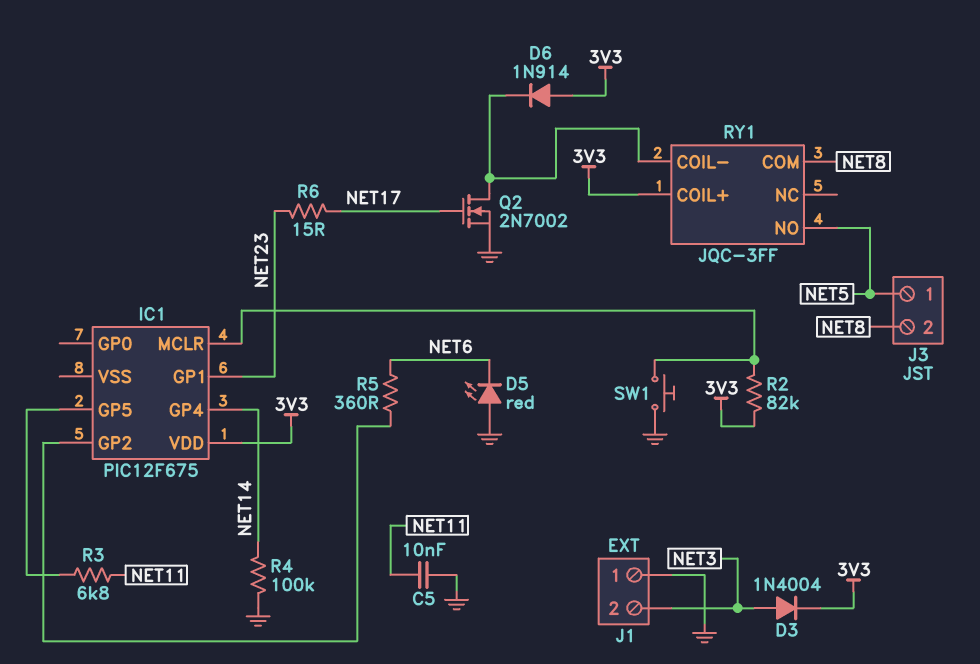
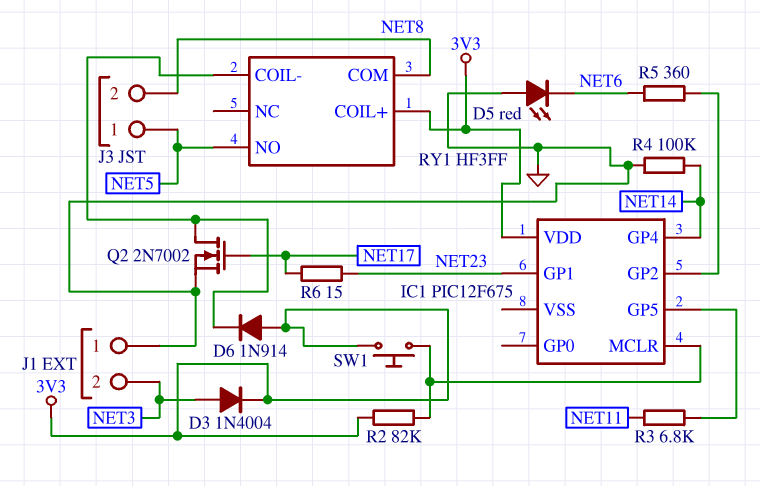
C5: 10nF (GND, NET11) -> none
RY1: JQC-3FF -> HF3FF
SW1: button (GND, IC1/MCLR) -> button (3V3, IC1/MCLR)

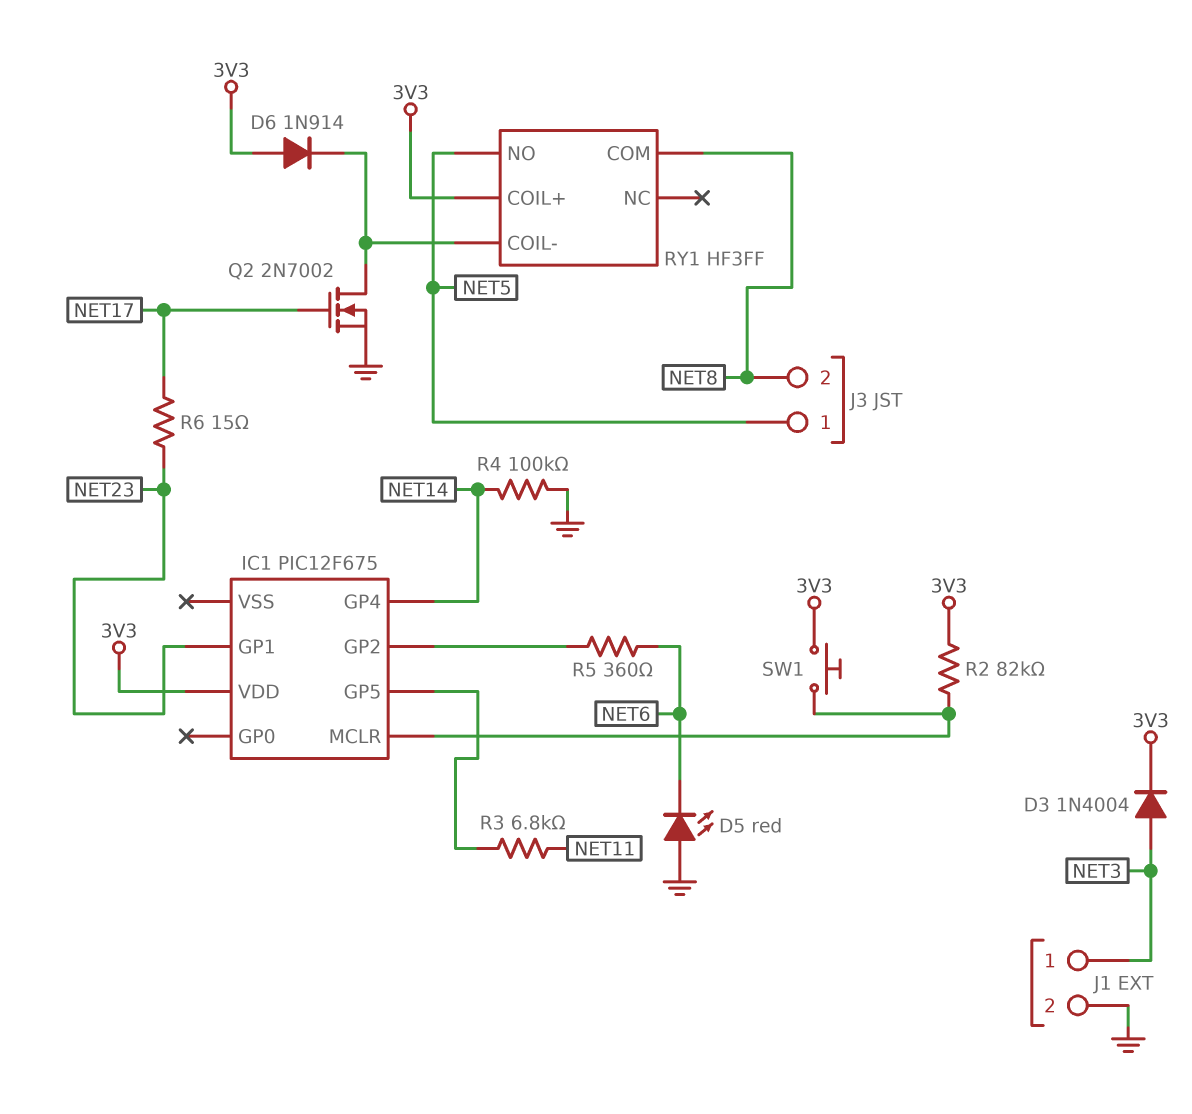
J1 pin 1: GND -> NET3
J1 pin 2: NET3 -> GND

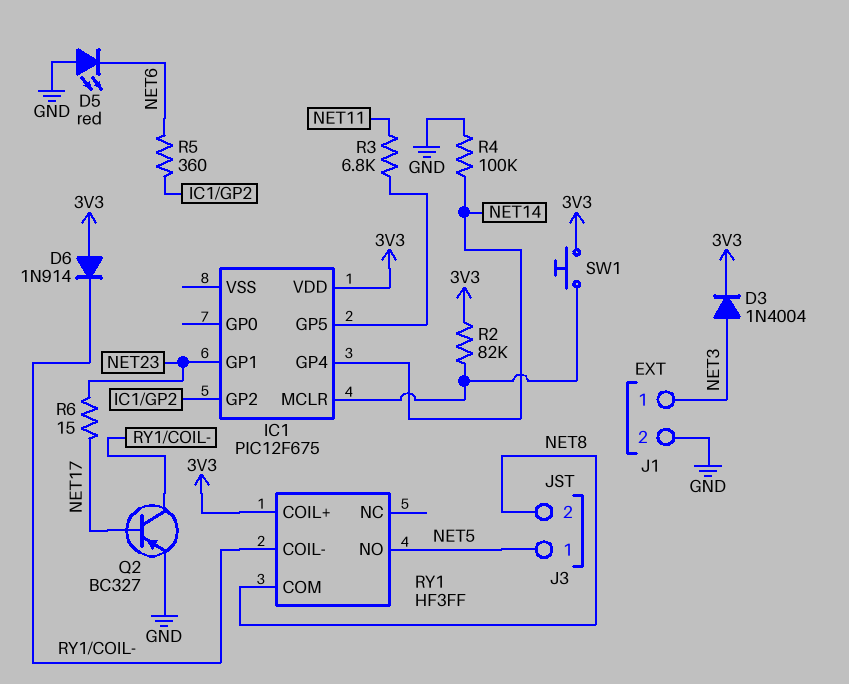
Q2: NMOS 2N7002 (G NET17, D RY1/COIL-, S GND) -> PNP BC327 (B NET17, C RY1/COIL-, E GND)

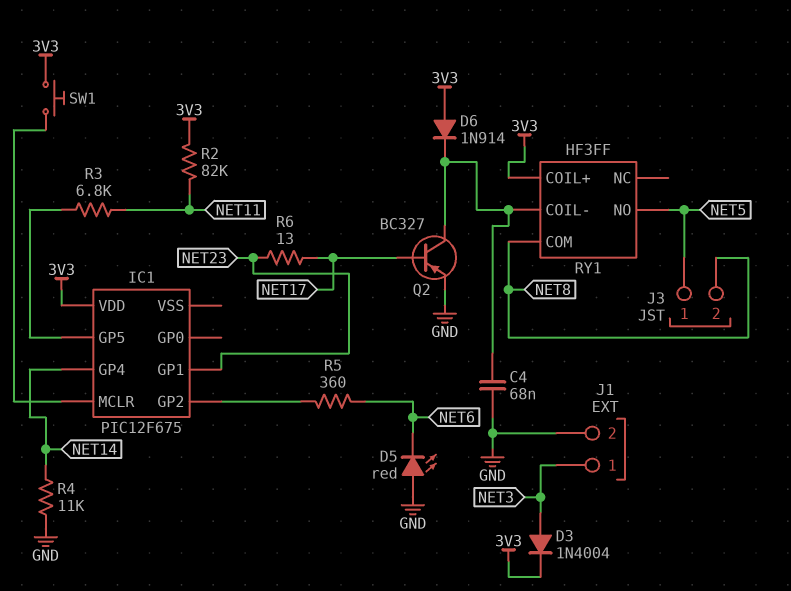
C4: none -> 68nF (GND, RY1/COIL-)
R2: 82k (3V3, IC1/MCLR) -> 82k (3V3, NET11)
R4: 100k (GND, NET14) -> 11k (GND, NET14)
R6: 15 (NET17, NET23) -> 13 (NET17, NET23)

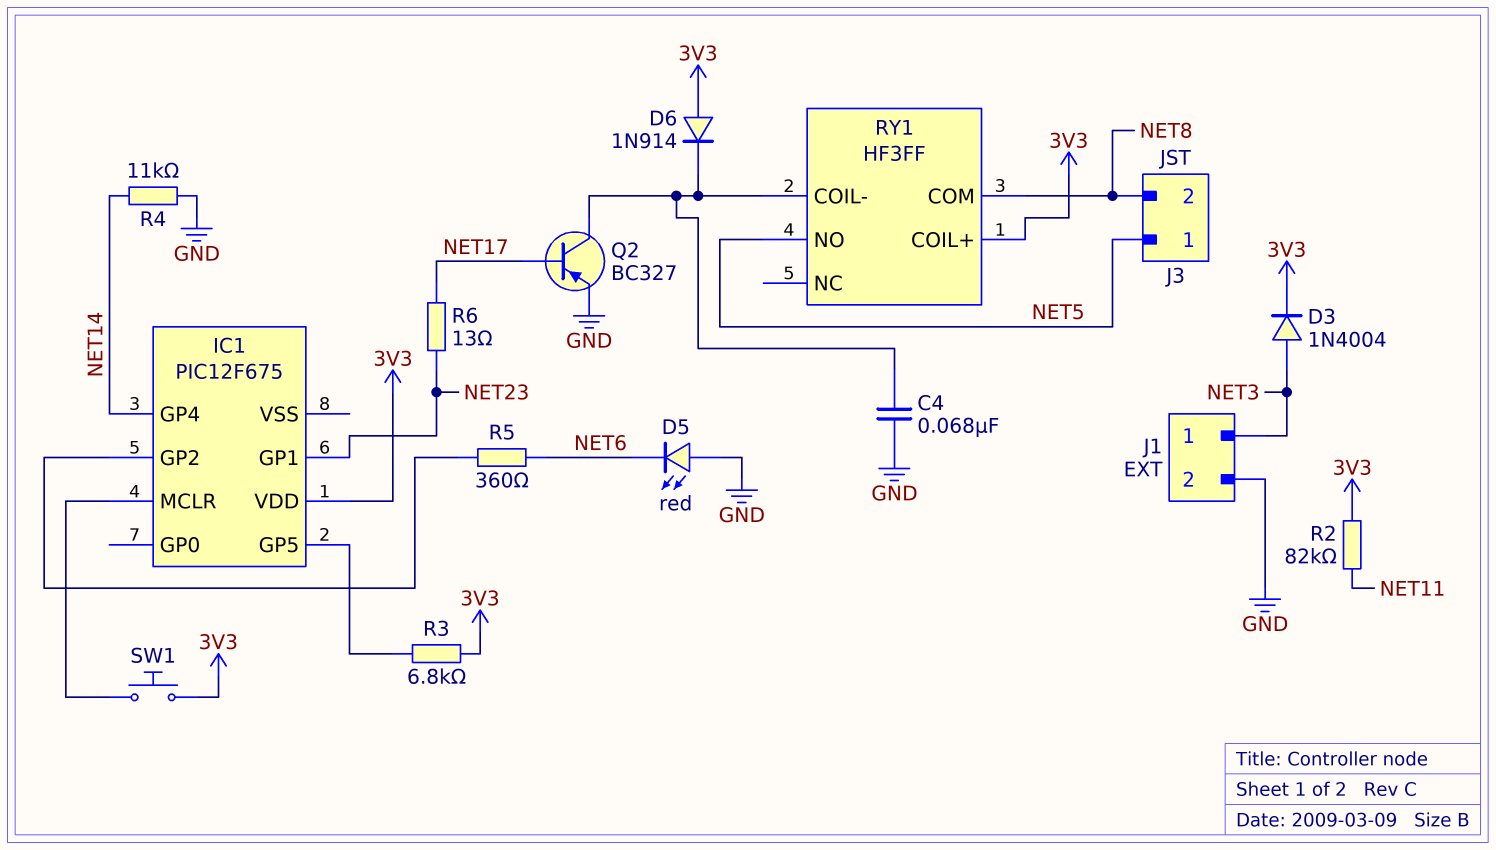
R3: 6.8k (IC1/GP5, NET11) -> 6.8k (3V3, IC1/GP5)

